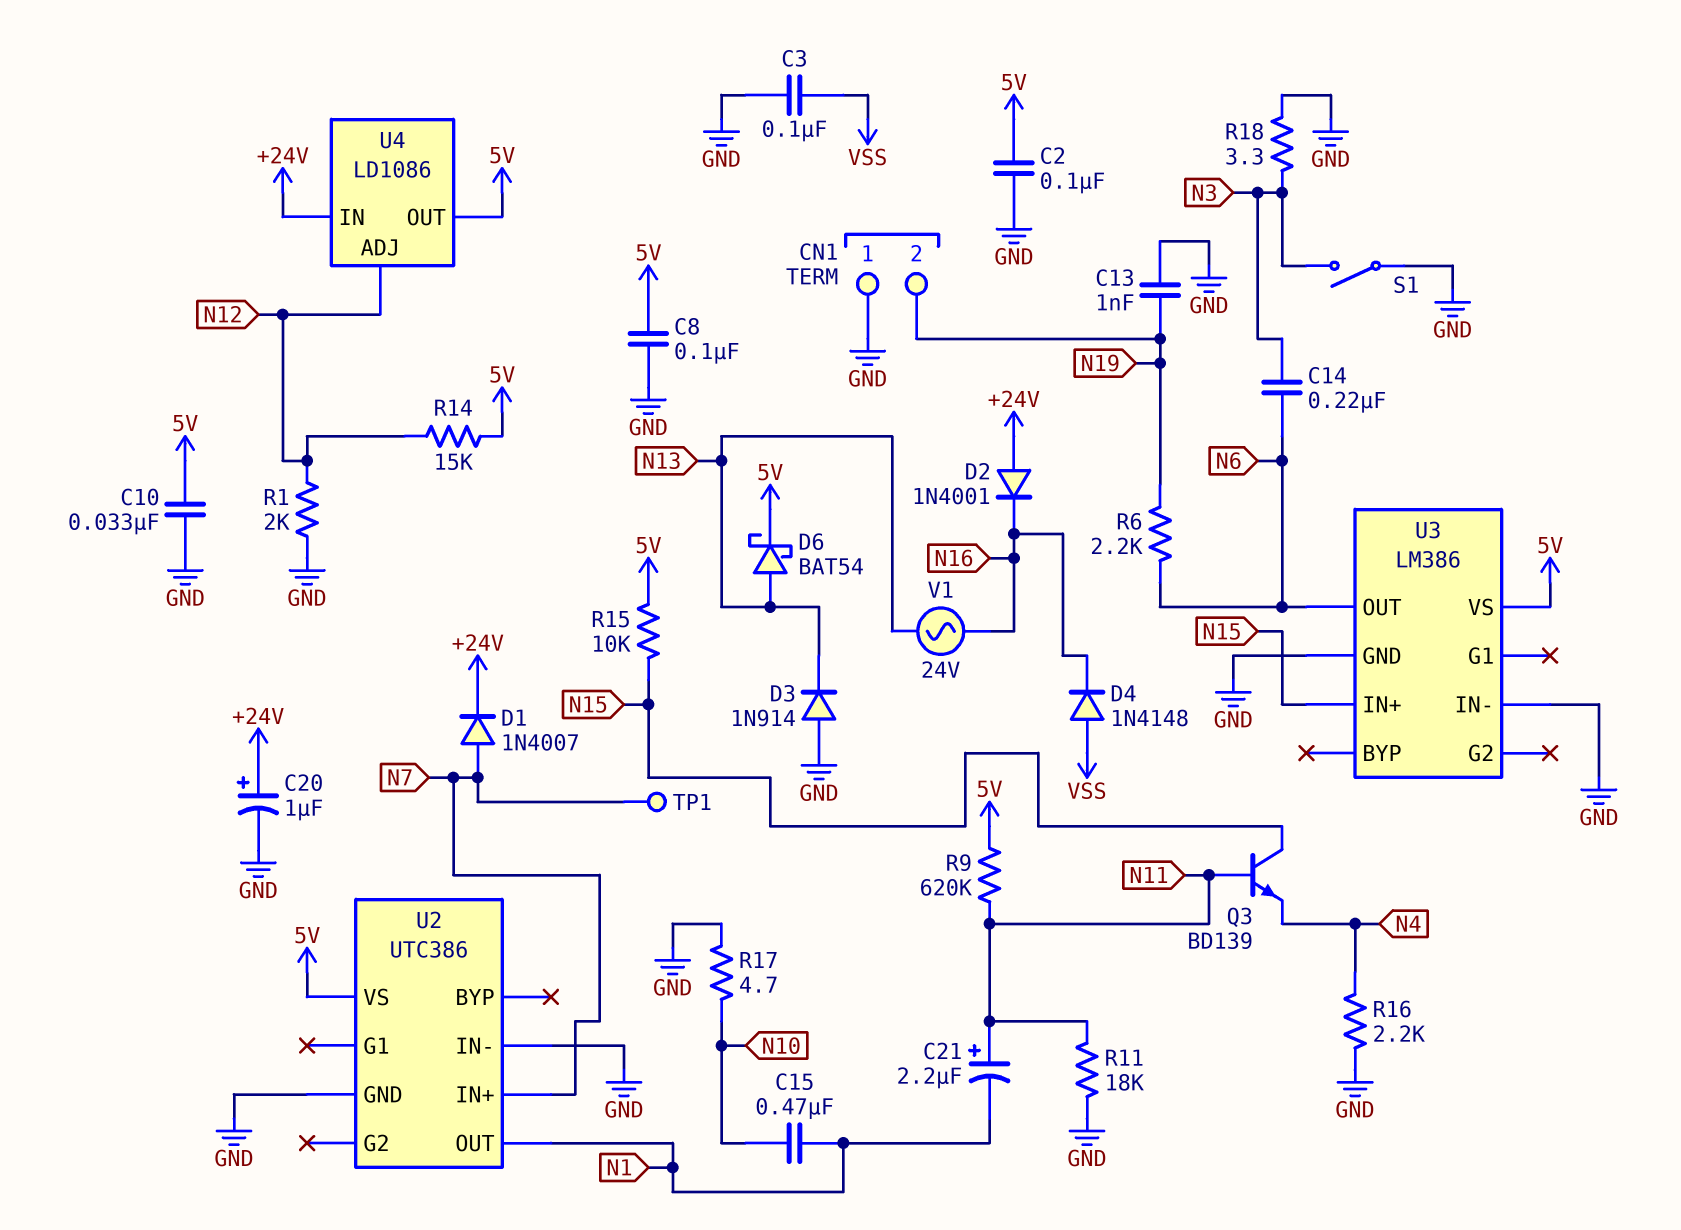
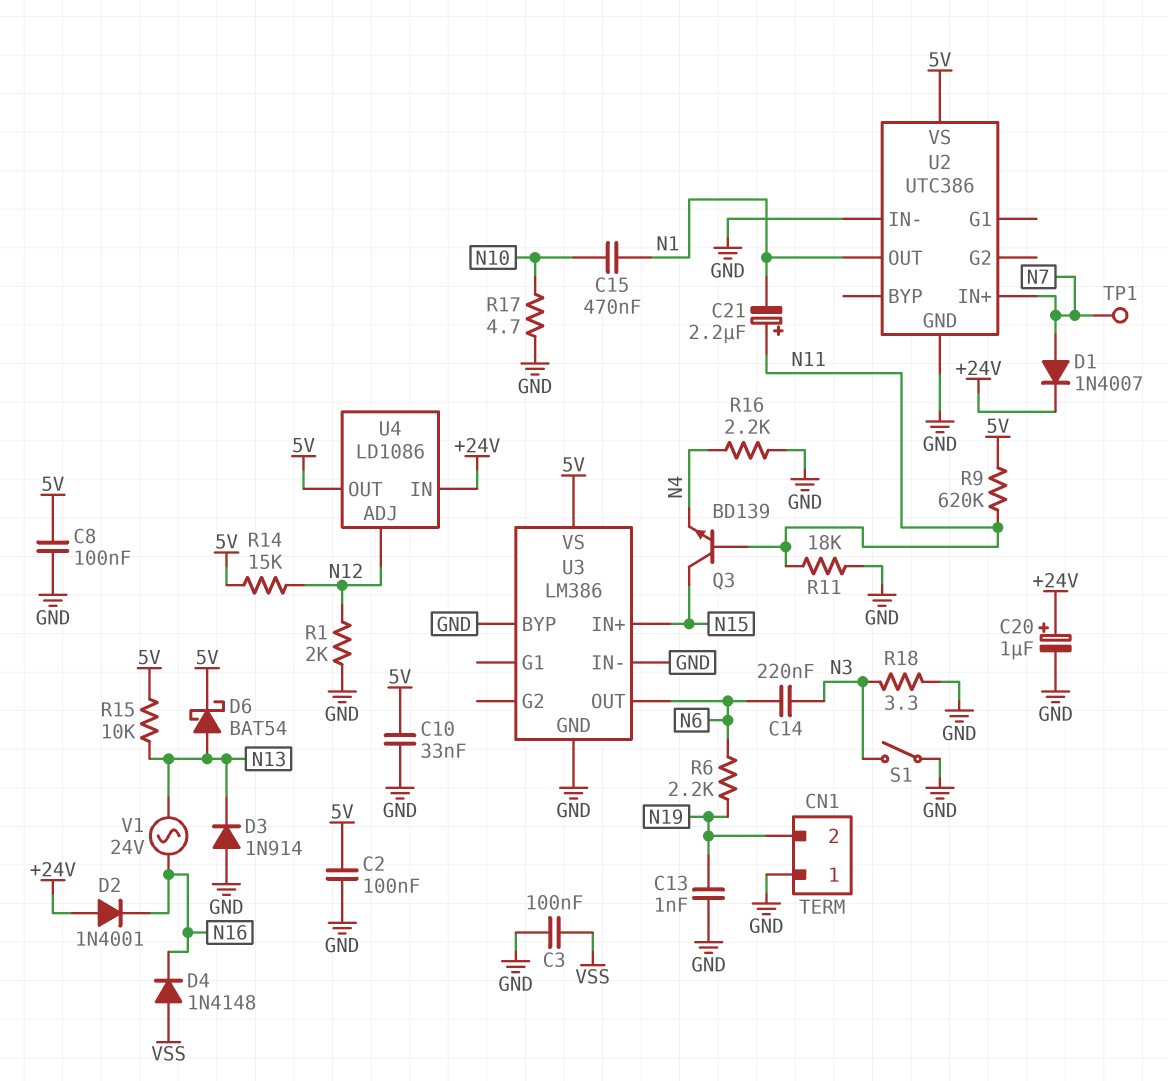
R15: 10k (5V, N15) -> 10k (5V, N13)
U3 pin BYP: none -> GND

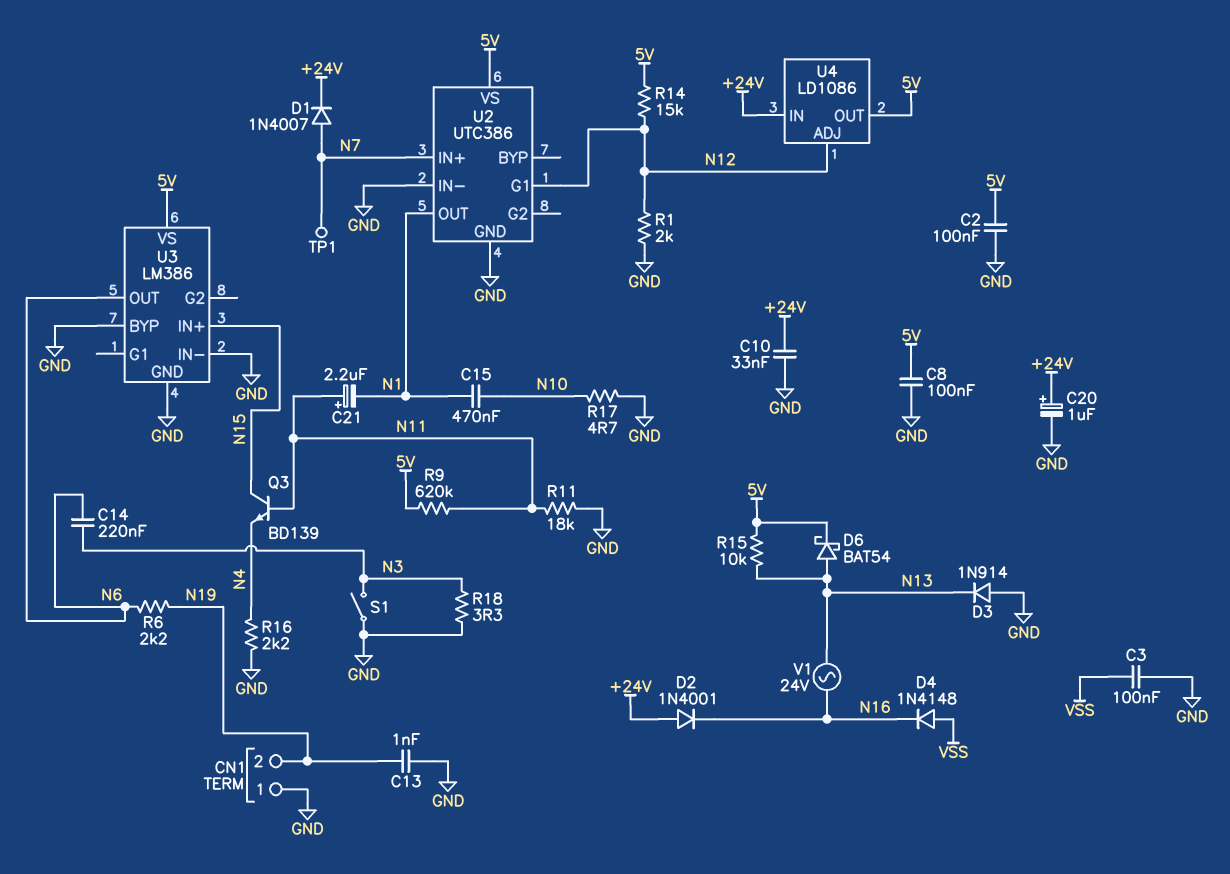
C10: 33nF (5V, GND) -> 33nF (+24V, GND)
U2 pin G1: none -> N12

